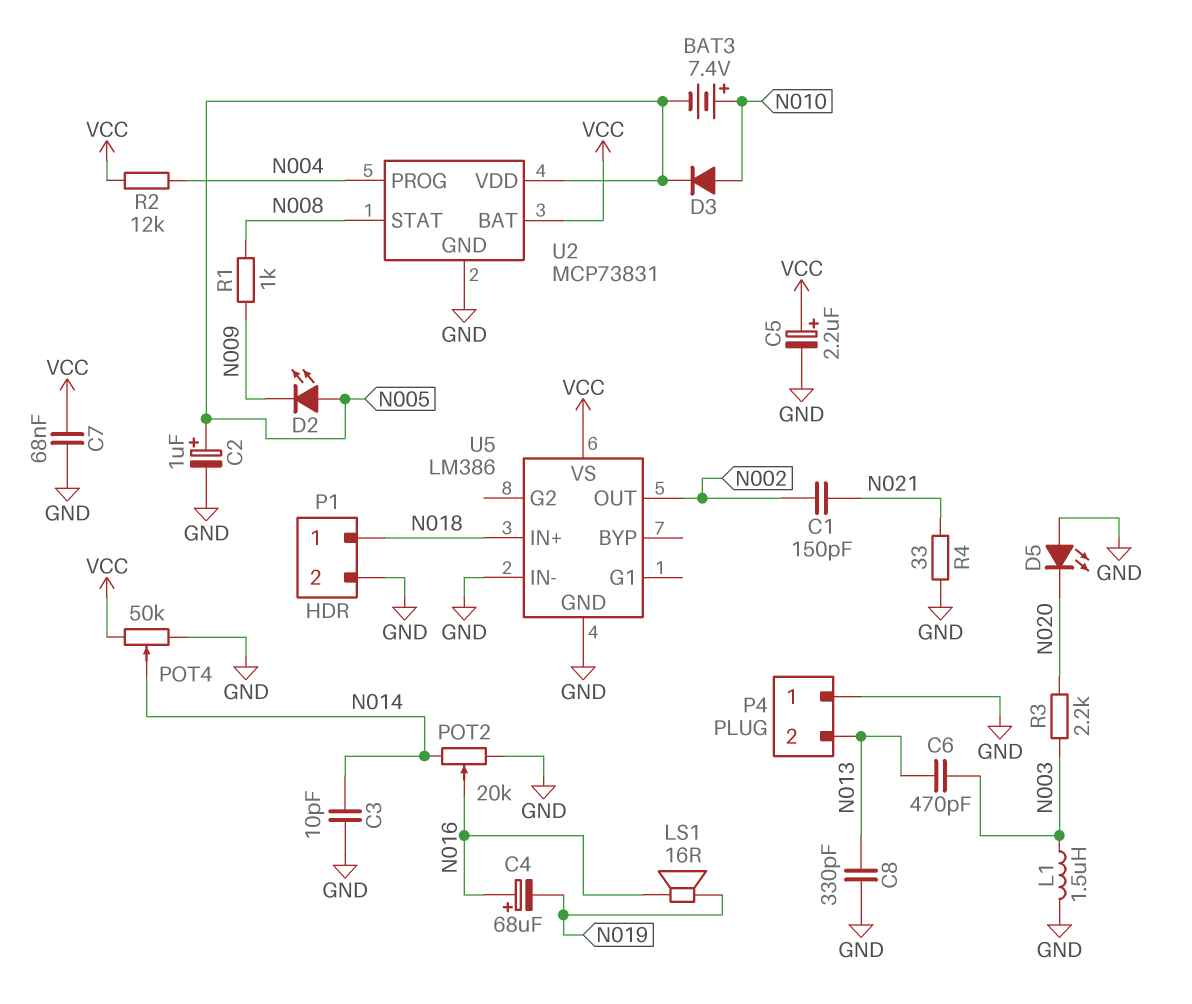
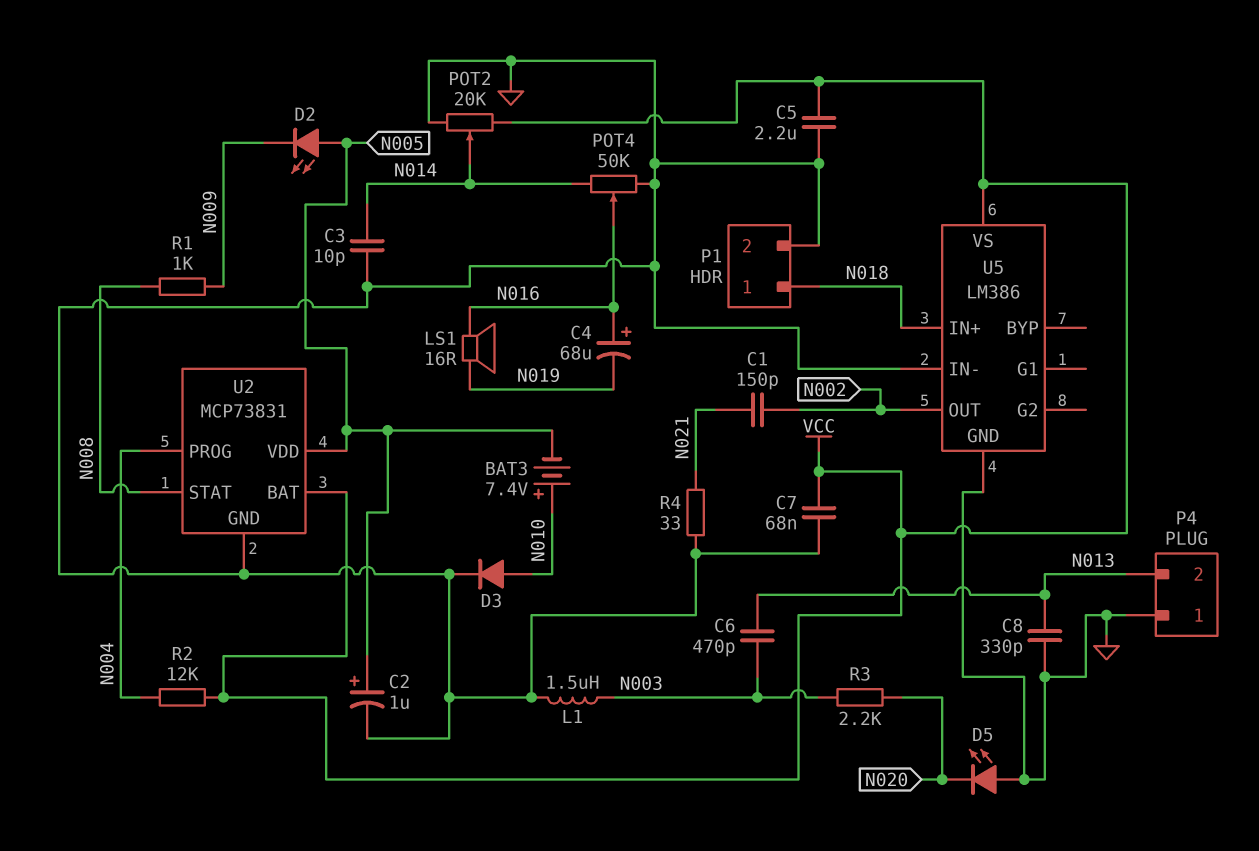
C5: 2.2uF (plus VCC, minus GND) -> 2.2uF (GND, VCC)
D3: diode (A N010, K N005) -> diode (A N010, K GND)
POT2: 20k (GND, N014, wiper N016) -> 20k (GND, VCC, wiper N014)
POT4: 50k (GND, VCC, wiper N014) -> 50k (GND, N014, wiper N016)

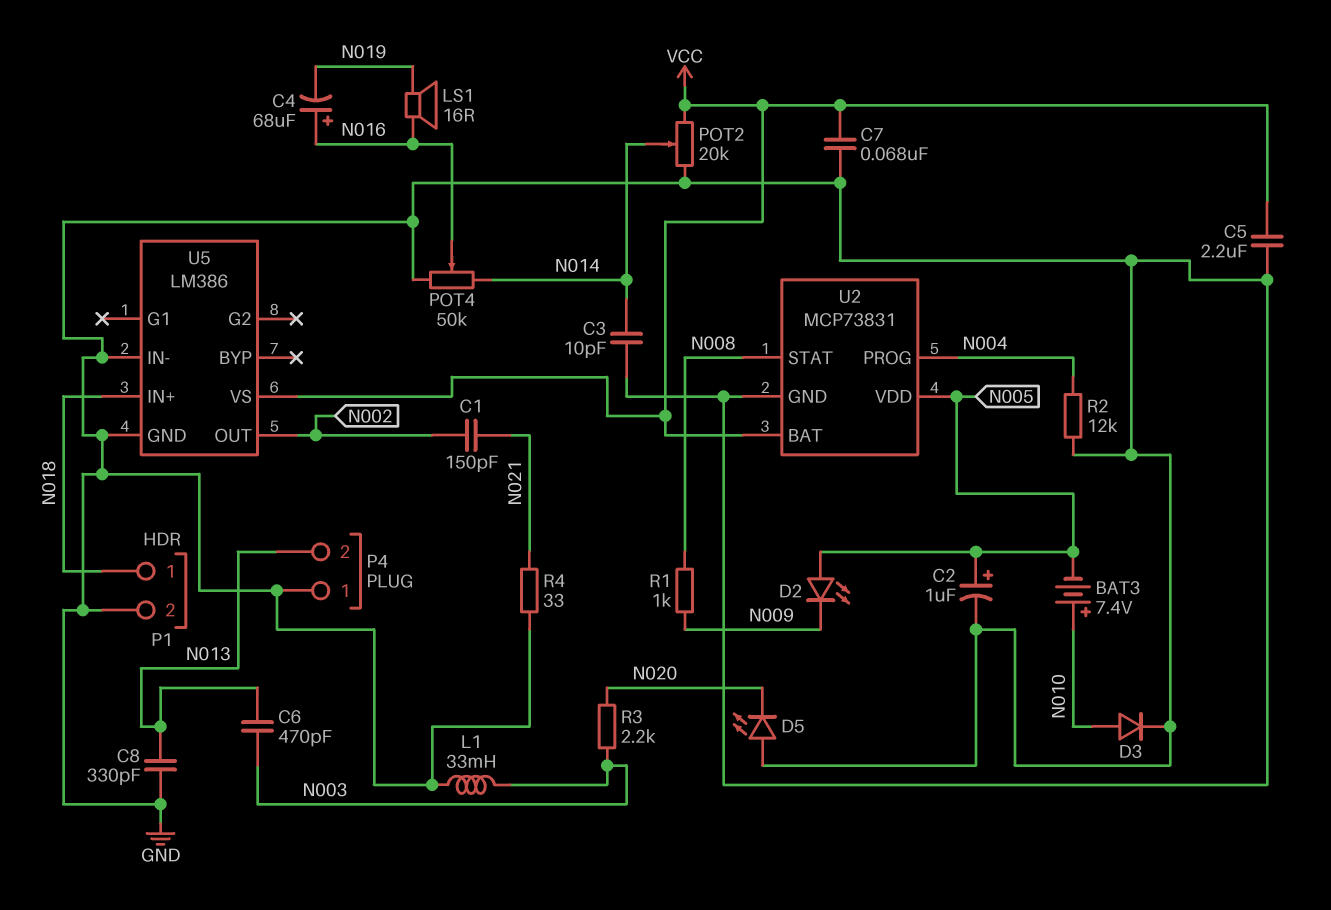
L1: 1.5uH (GND, N003) -> 33mH (GND, N003)
R2: 12k (N004, VCC) -> 12k (GND, N004)

